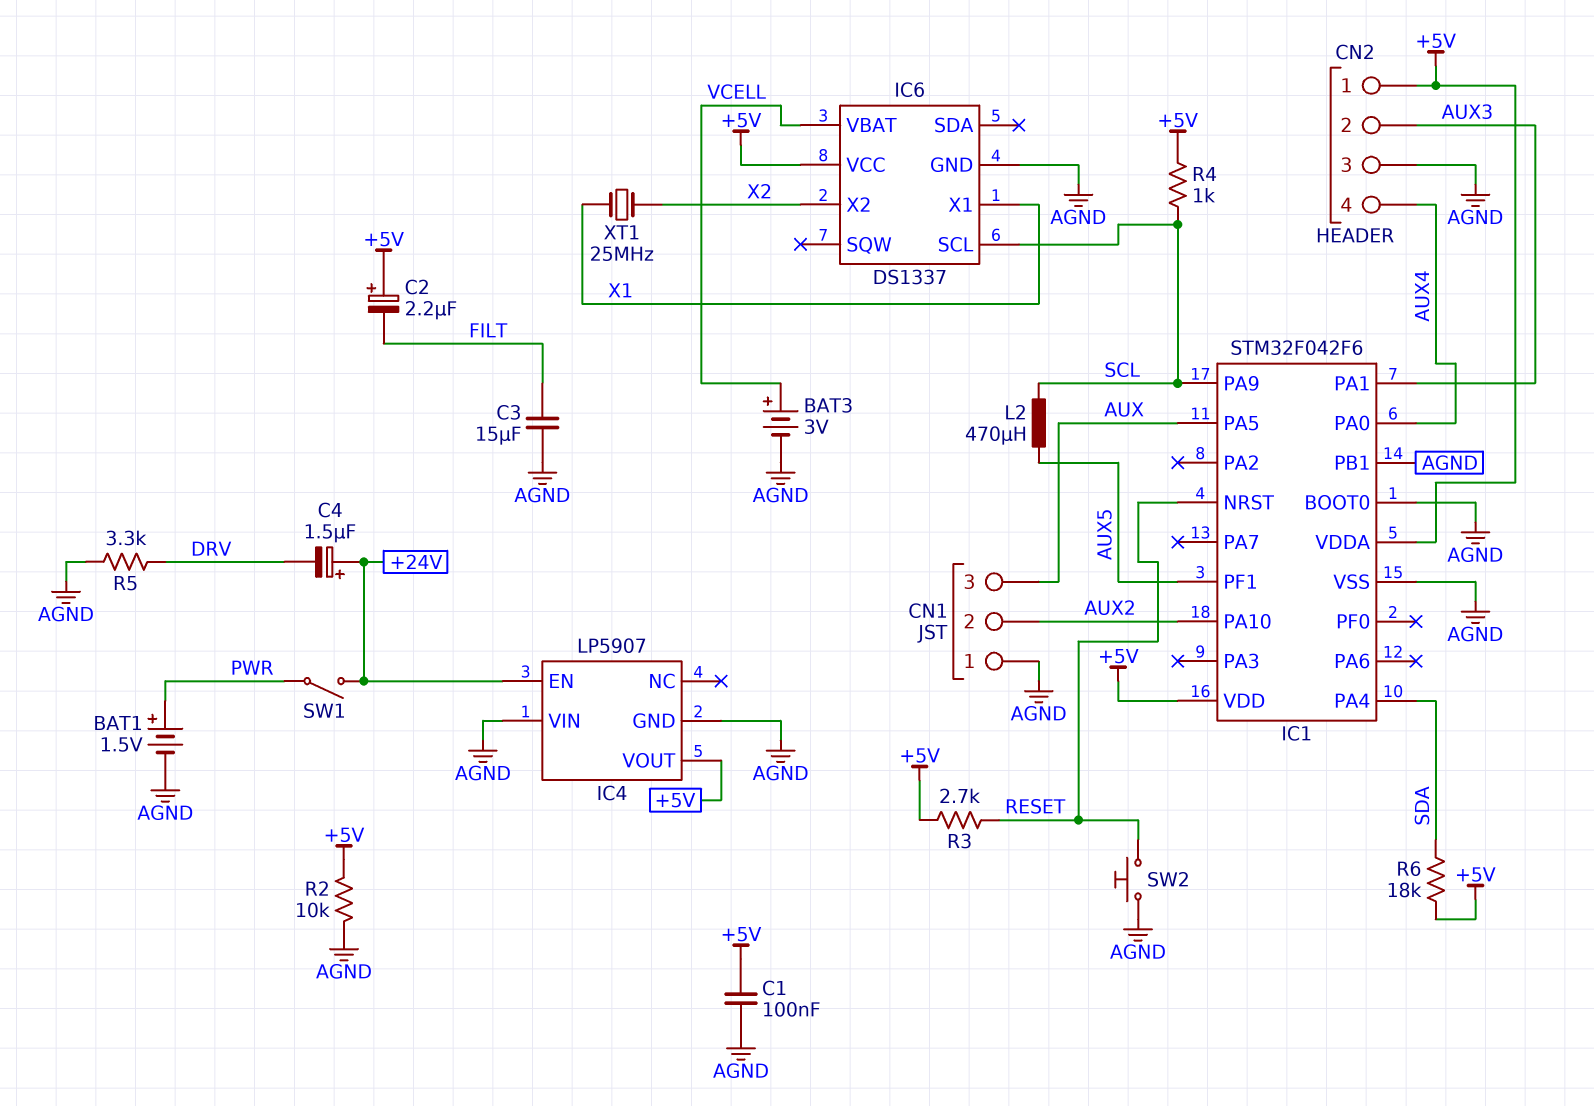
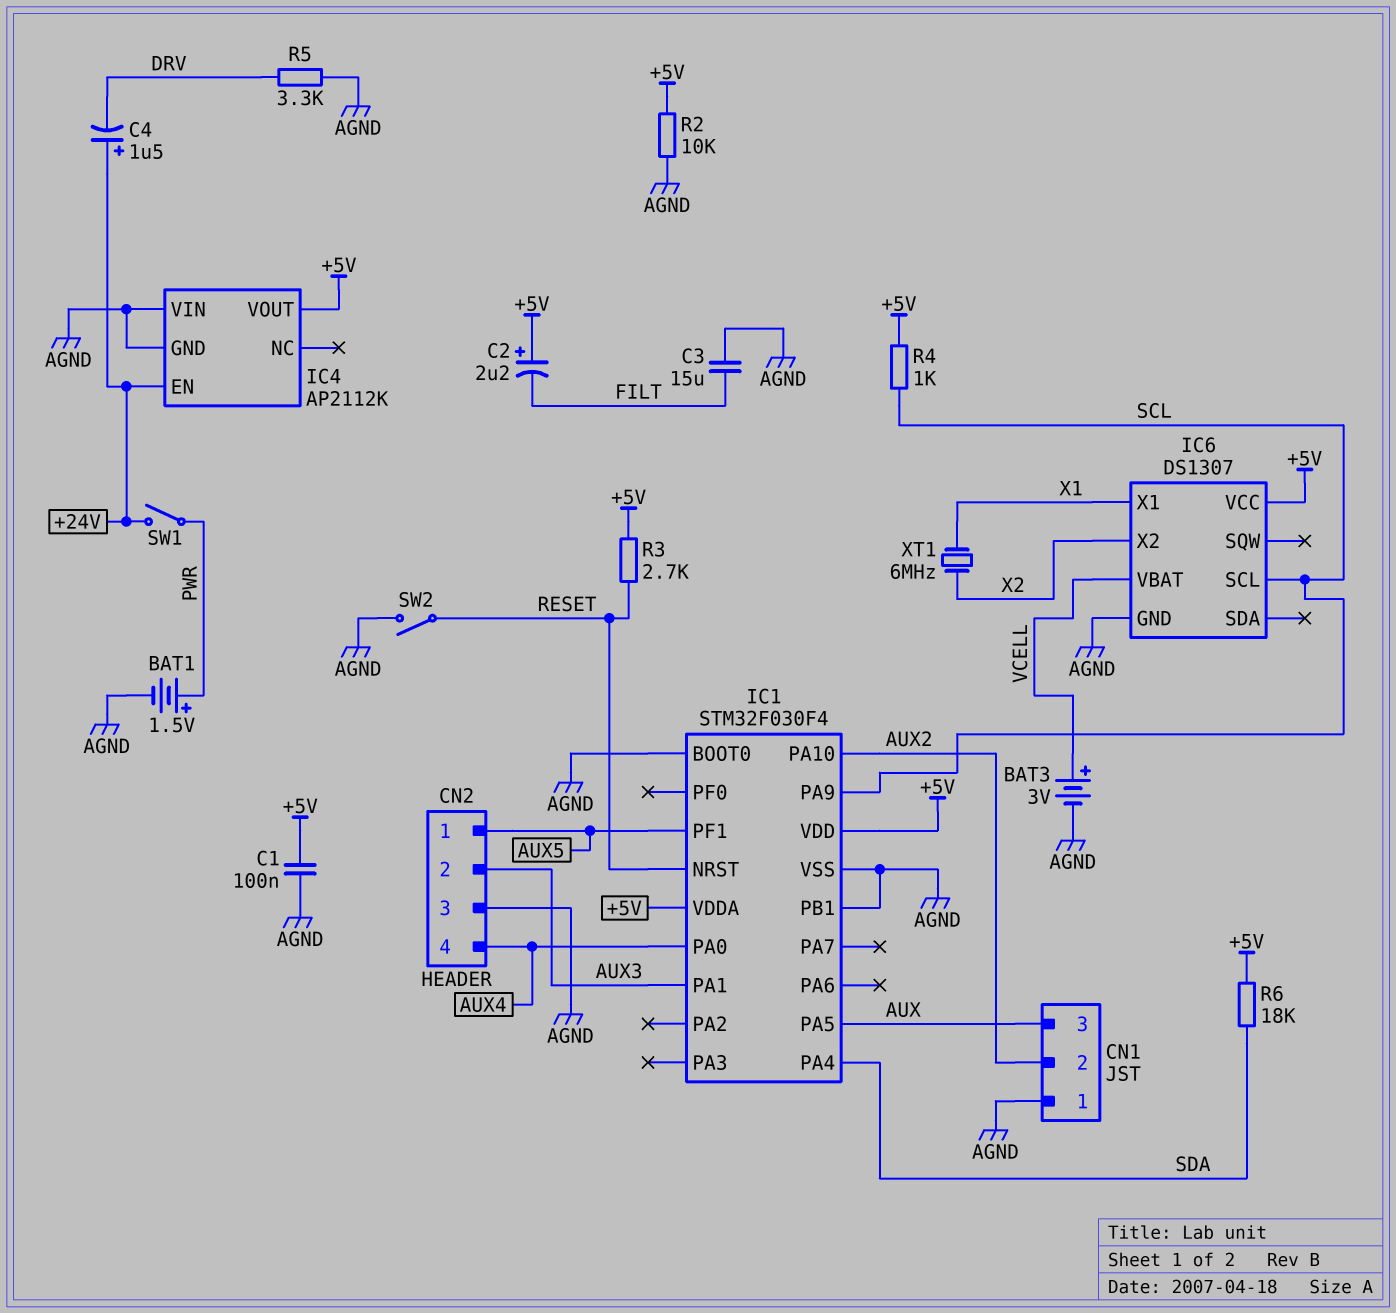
CN2 pin 1: +5V -> AUX5
IC1: STM32F042F6 -> STM32F030F4
IC4: LP5907 -> AP2112K
IC6: DS1337 -> DS1307
L2: 470uH (AUX5, SCL) -> none
SW2: button (AGND, RESET) -> switch (AGND, RESET)
XT1: 25MHz (X1, X2) -> 6MHz (X1, X2)

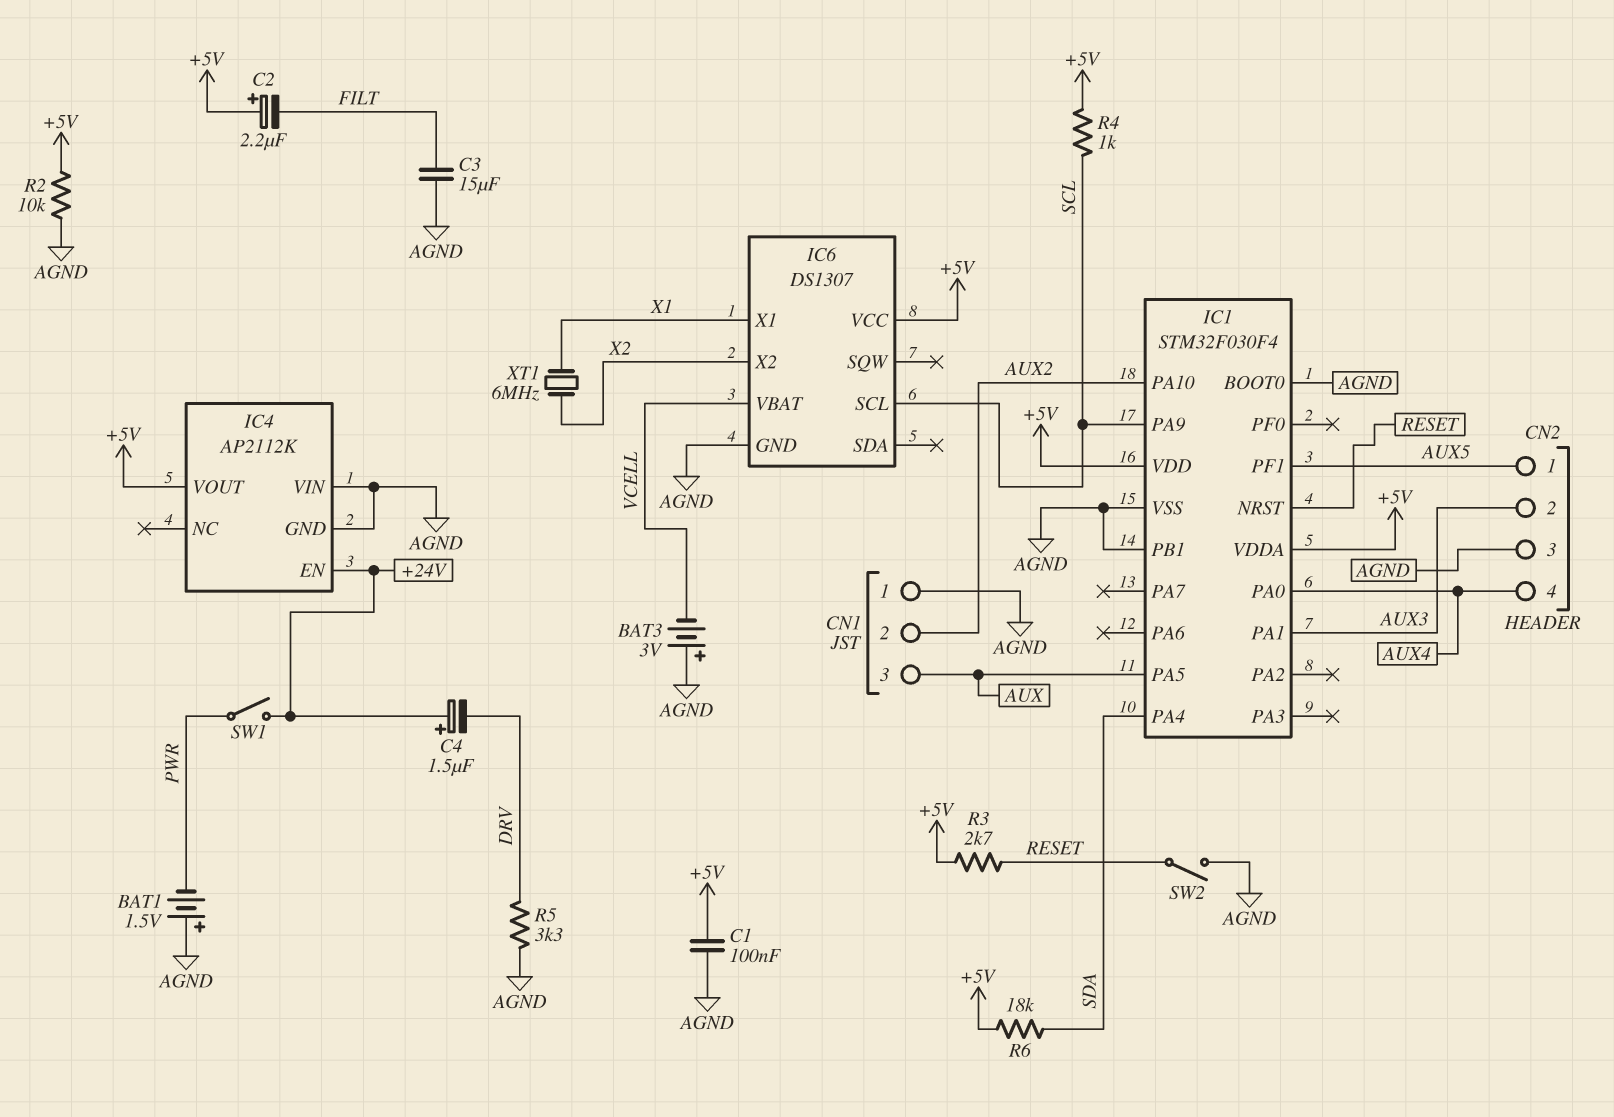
BAT1: 1.5V (plus PWR, minus AGND) -> 1.5V (plus AGND, minus PWR)
BAT3: 3V (plus VCELL, minus AGND) -> 3V (plus AGND, minus VCELL)

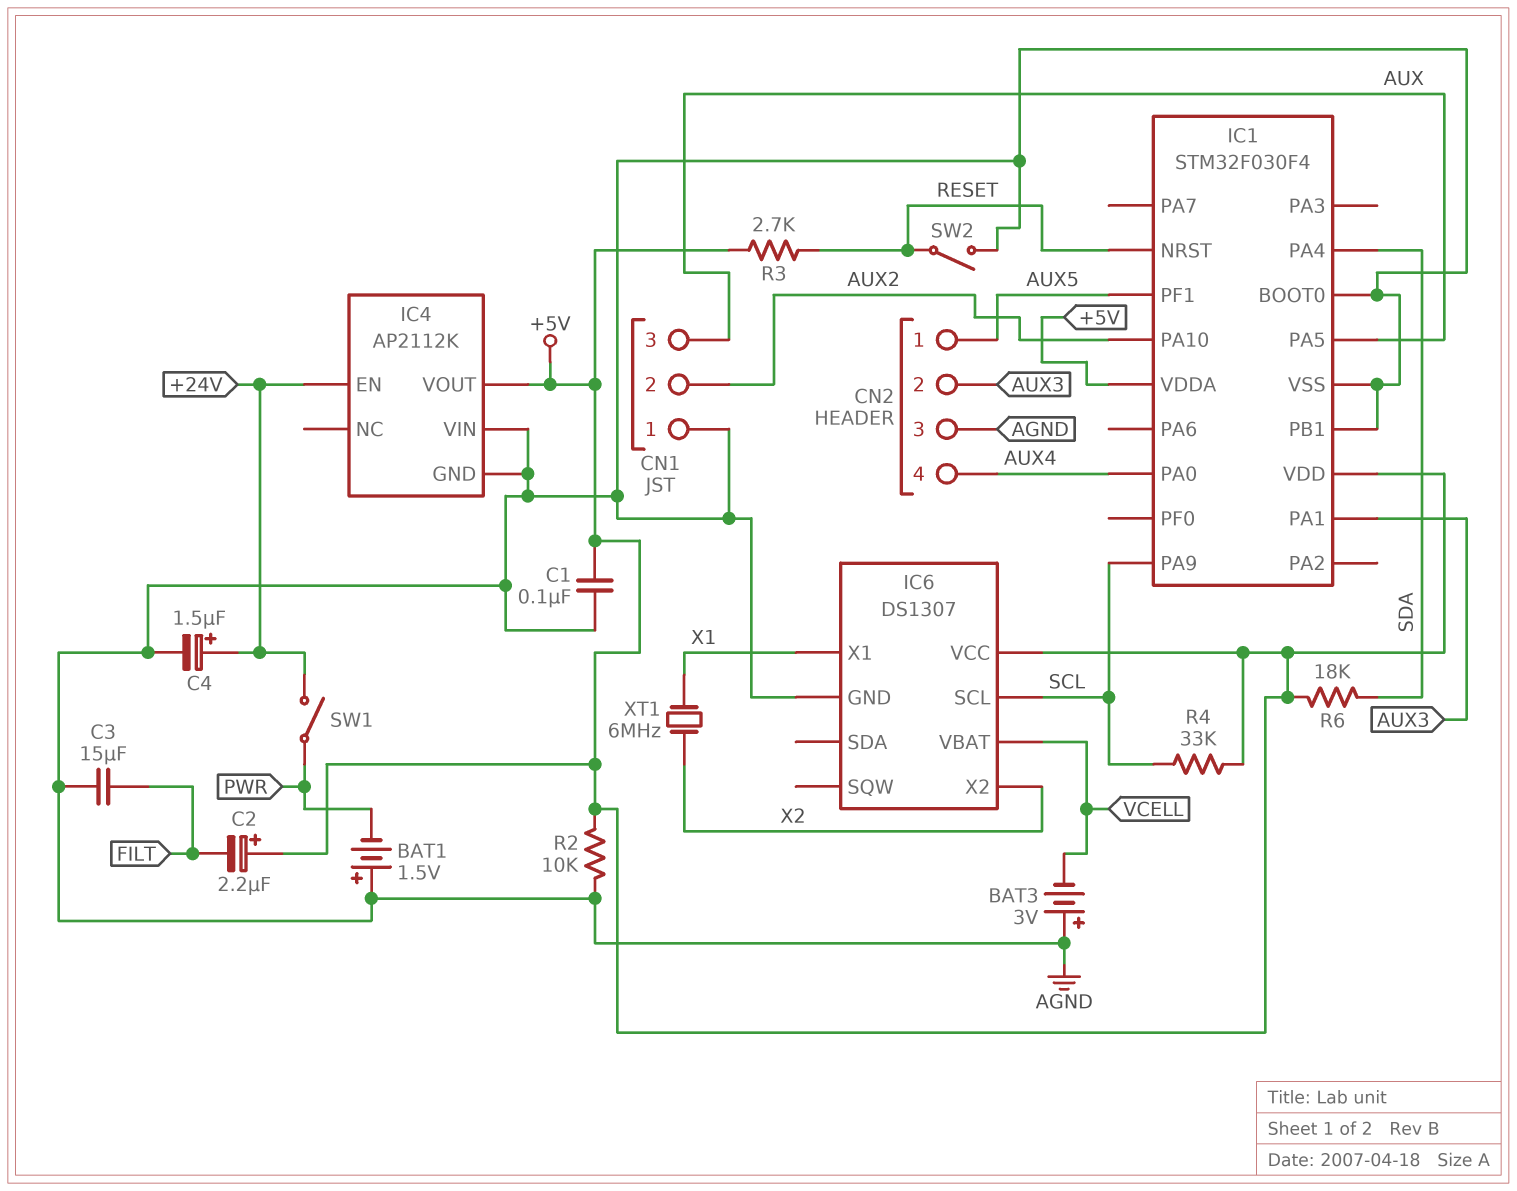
C4: 1.5uF (plus +24V, minus DRV) -> 1.5uF (plus +24V, minus AGND)
R4: 1k (+5V, SCL) -> 33k (+5V, SCL)
R5: 3.3k (AGND, DRV) -> none

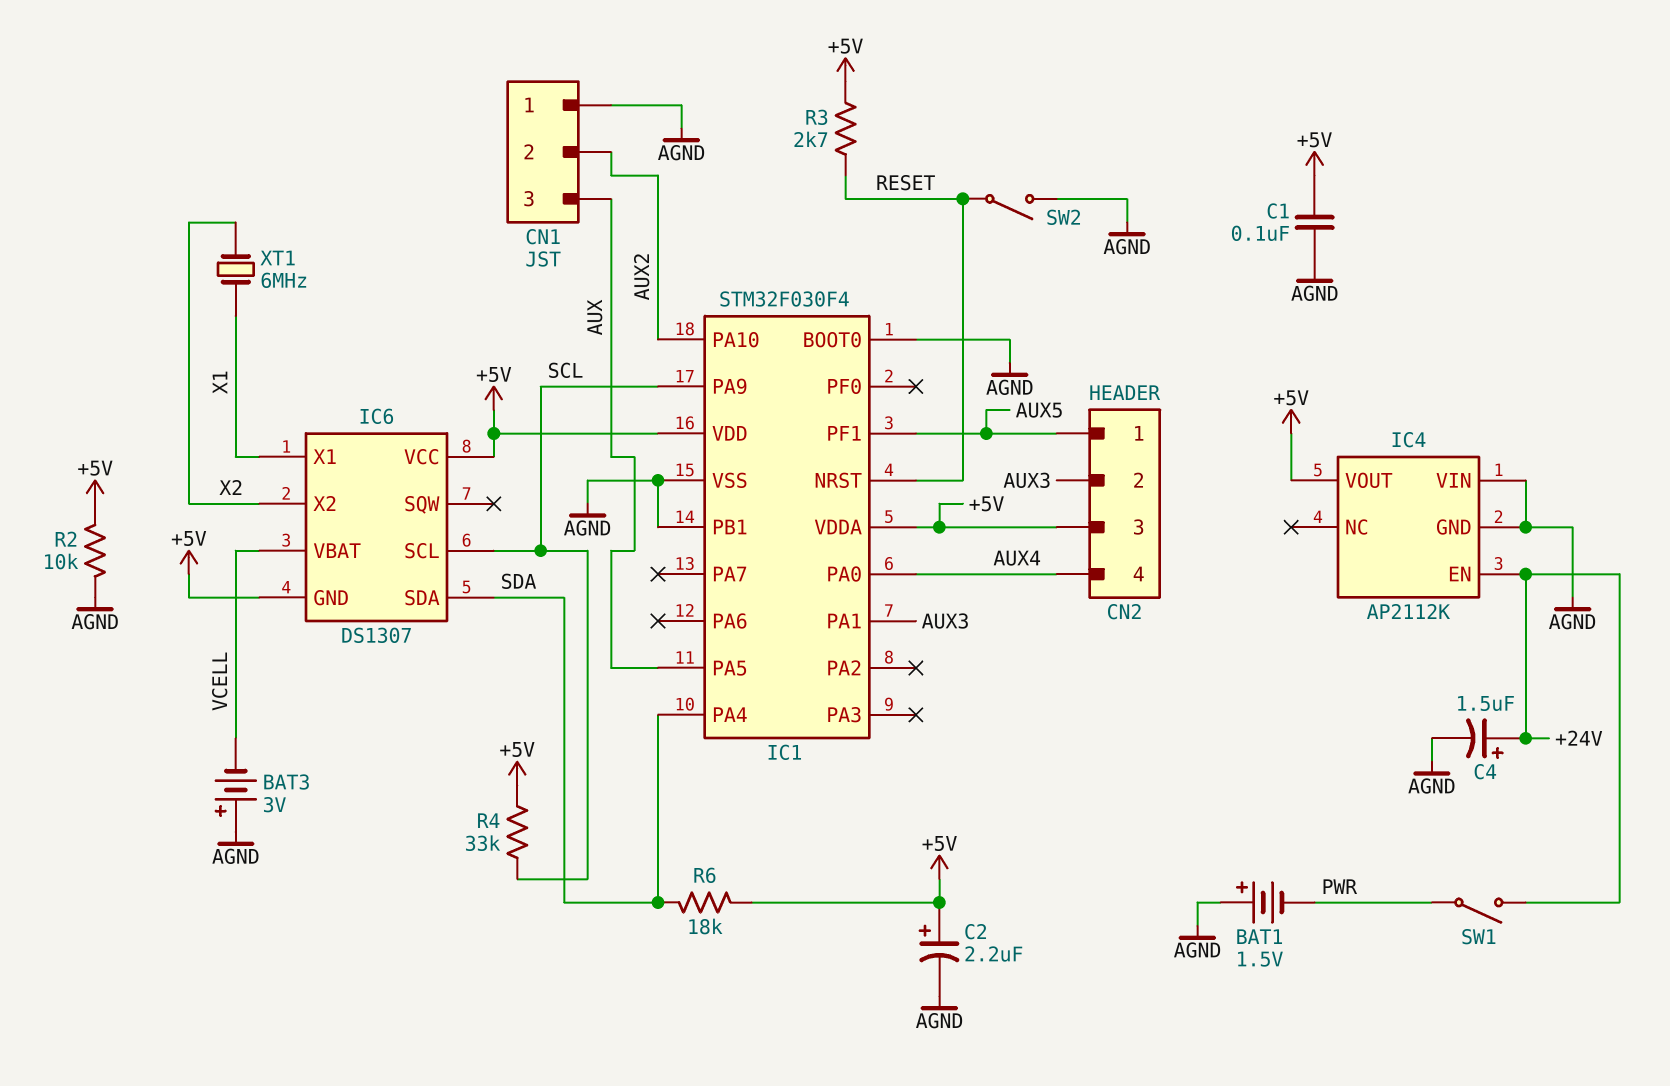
C2: 2.2uF (plus +5V, minus FILT) -> 2.2uF (plus +5V, minus AGND)
C3: 15uF (AGND, FILT) -> none
CN2 pin 3: AGND -> +5V
IC6 pin GND: AGND -> +5V
IC6 pin SDA: none -> SDA

